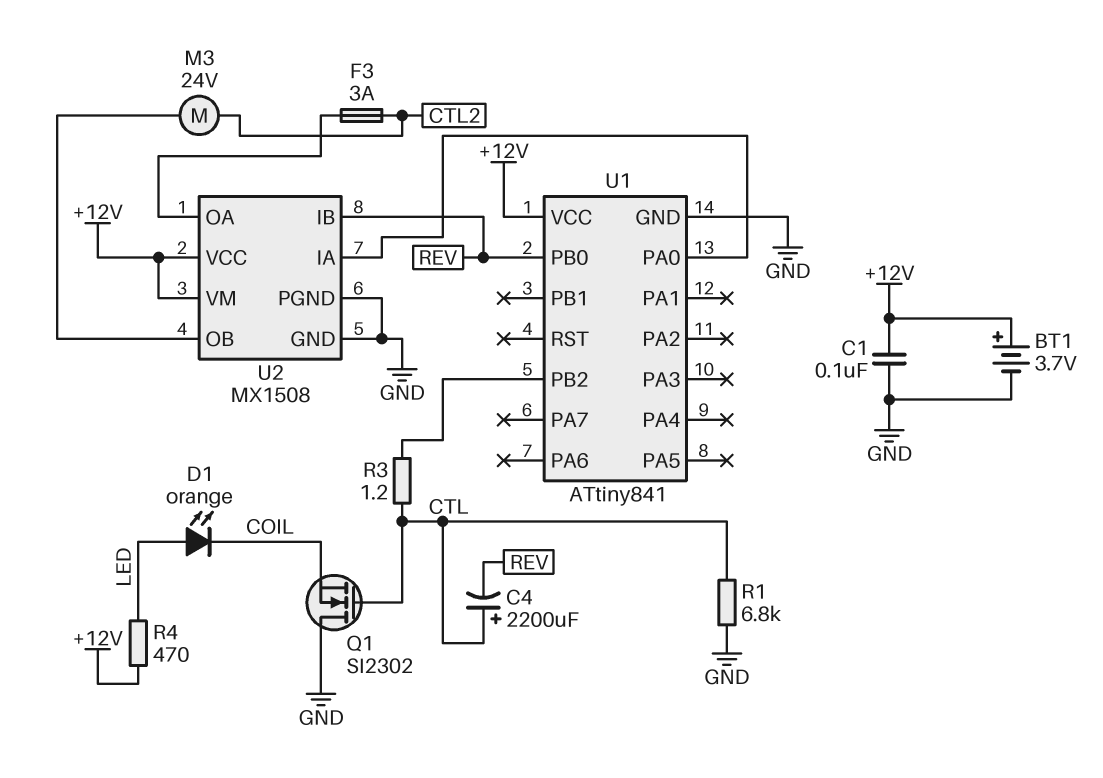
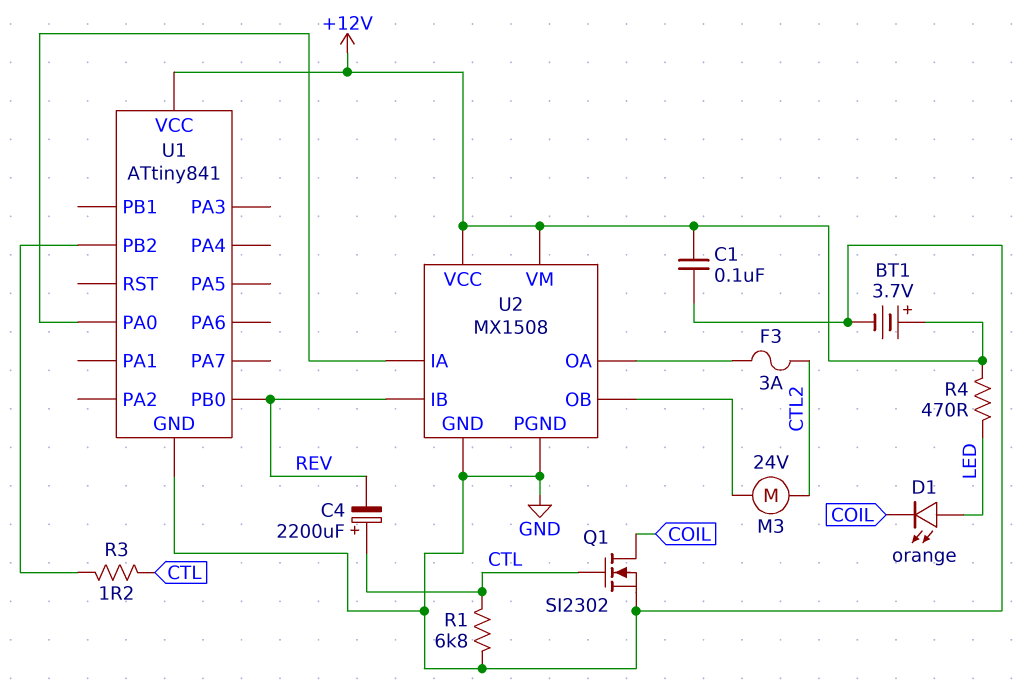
Q1: NMOS SI2302 (G CTL, D GND, S COIL) -> NMOS SI2302 (G CTL, D COIL, S GND)

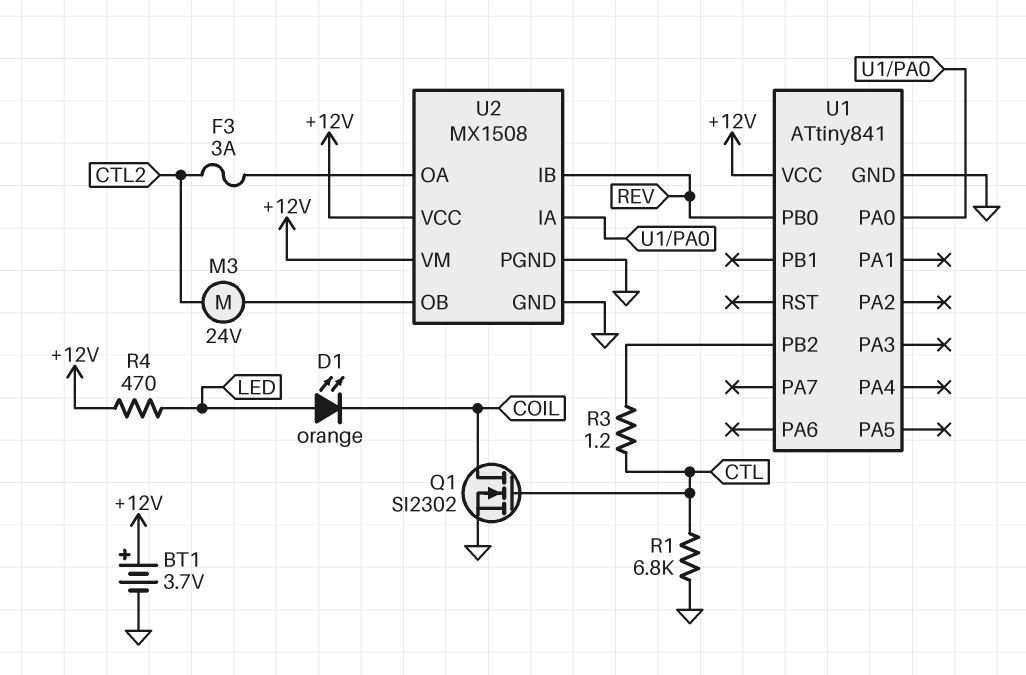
C1: 100nF (+12V, GND) -> none
C4: 2200uF (plus CTL, minus REV) -> none

